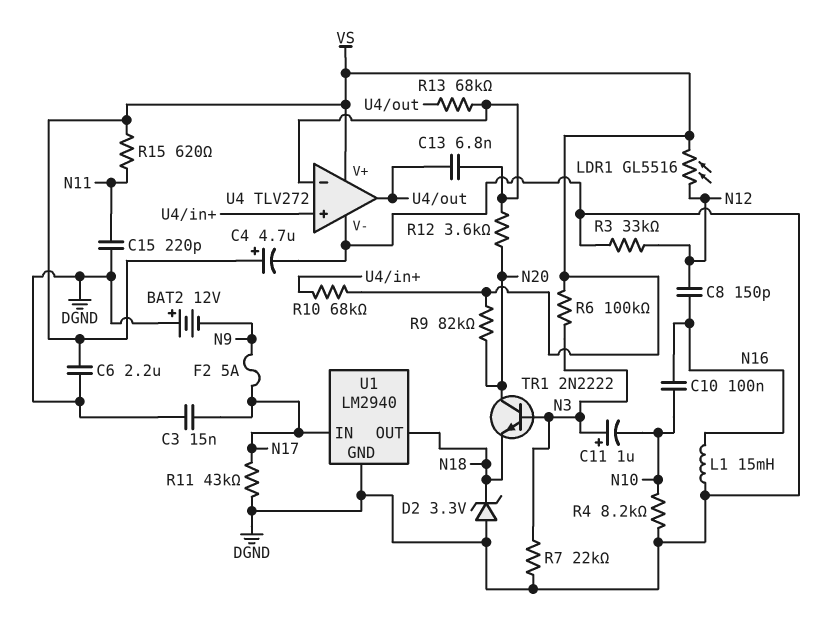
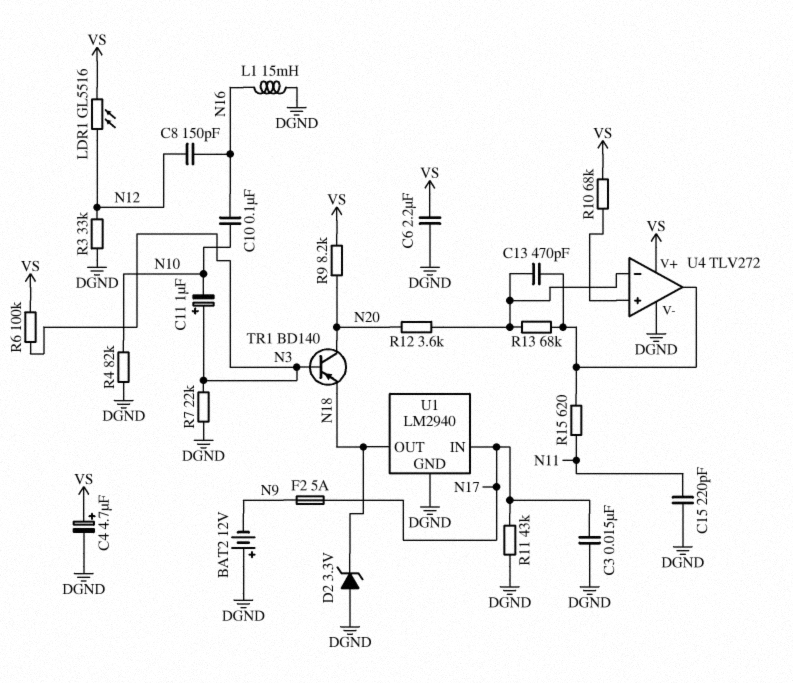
C13: 6.8nF (U4/in-, U4/out) -> 470pF (U4/in-, U4/out)
R4: 8.2k (DGND, N10) -> 82k (DGND, N10)
R9: 82k (N20, VS) -> 8.2k (N20, VS)
R15: 620 (N11, VS) -> 620 (N11, U4/out)
TR1: NPN 2N2222 (B N3, C N20, E N18) -> PNP BD140 (B N3, C N20, E N18)

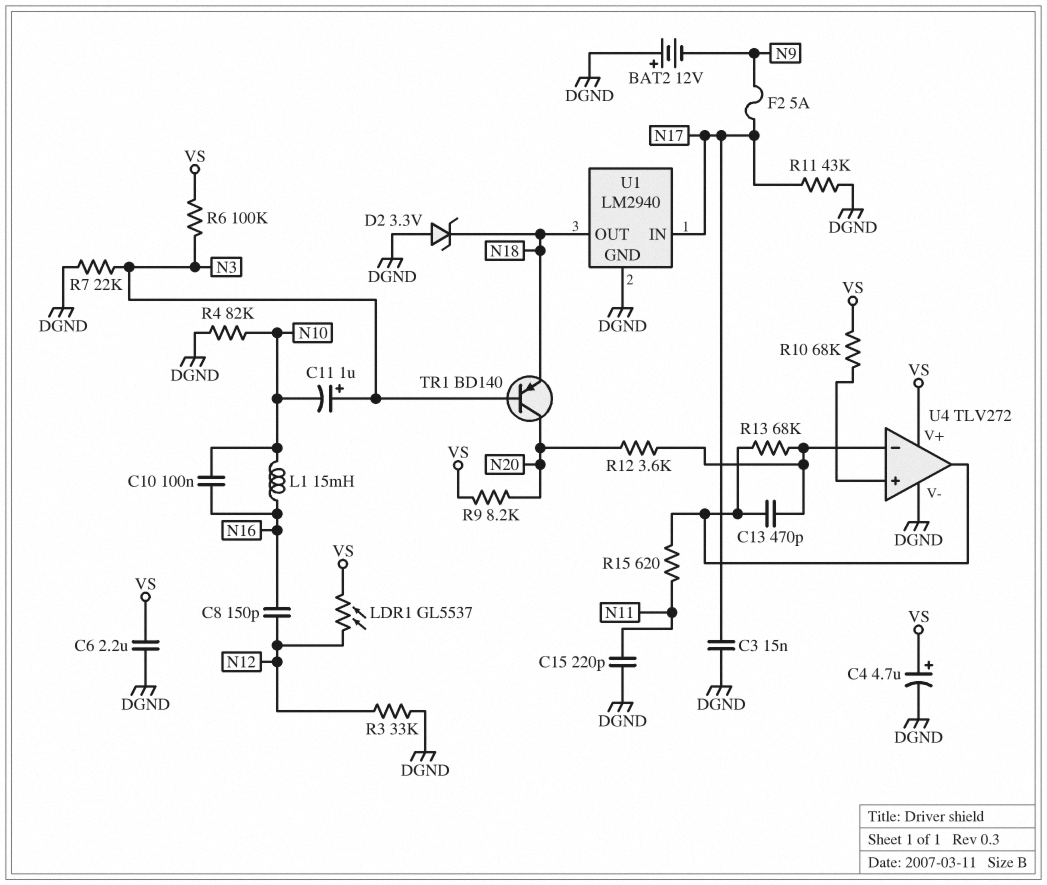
L1: 15mH (DGND, N16) -> 15mH (N10, N16)
LDR1: GL5516 (N12, VS) -> GL5537 (N12, VS)

